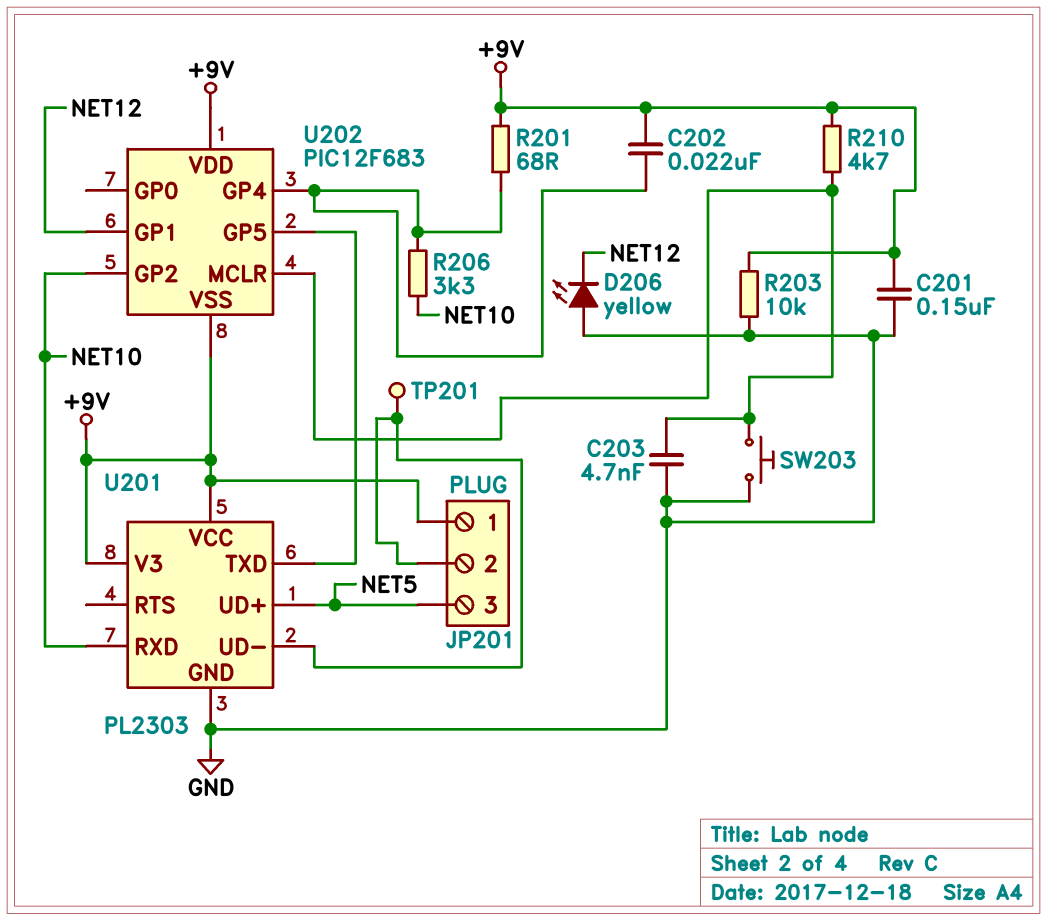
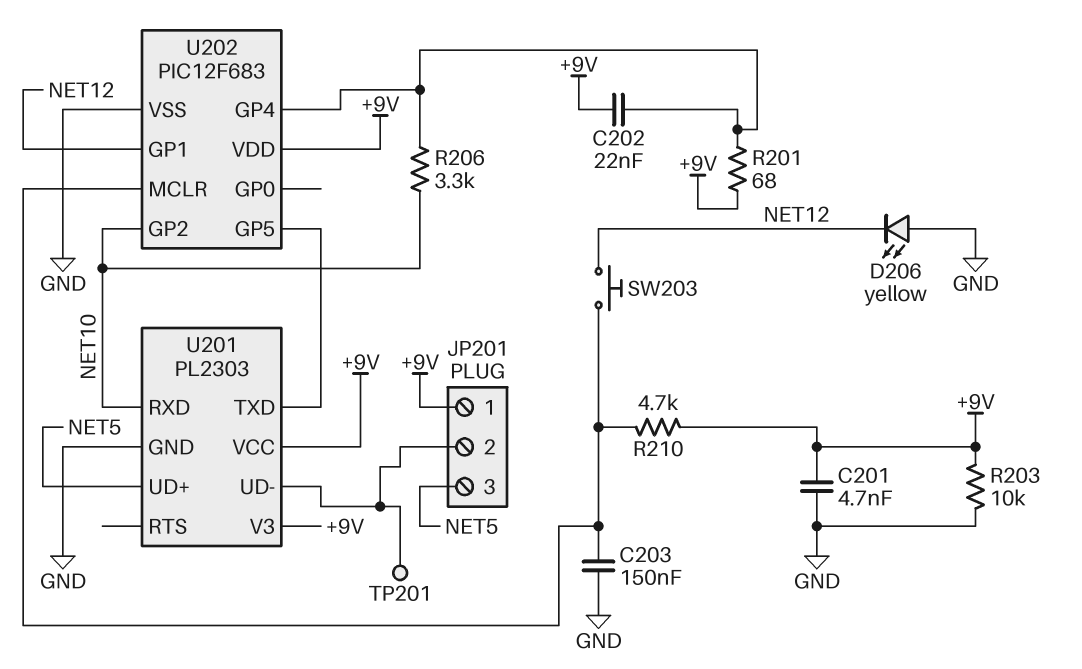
C201: 150nF (+9V, GND) -> 4.7nF (+9V, GND)
C203: 4.7nF (GND, U202/MCLR) -> 150nF (GND, U202/MCLR)
SW203: button (GND, U202/MCLR) -> button (NET12, U202/MCLR)
U202 pin VSS: +9V -> GND

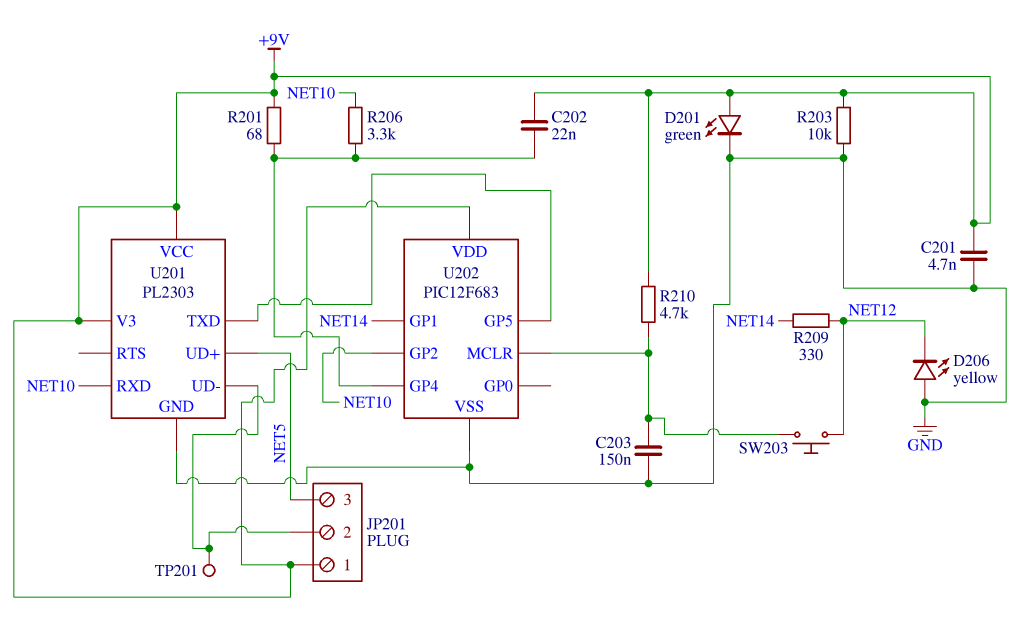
D201: none -> LED green (A +9V, K GND)
R209: none -> 330 (NET12, NET14)
U202 pin GP1: NET12 -> NET14

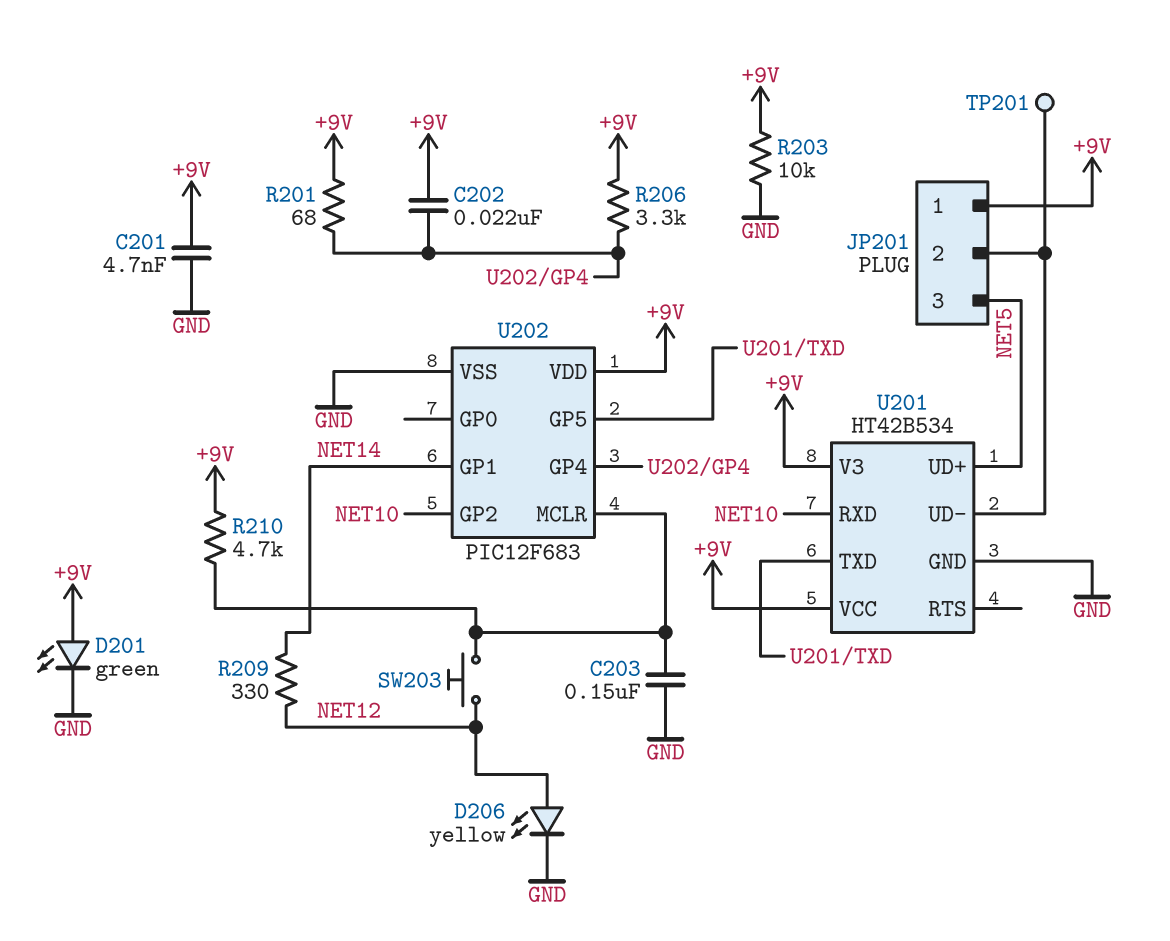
D206: LED yellow (A GND, K NET12) -> LED yellow (A NET12, K GND)
R206: 3.3k (NET10, U202/GP4) -> 3.3k (+9V, U202/GP4)
U201: PL2303 -> HT42B534

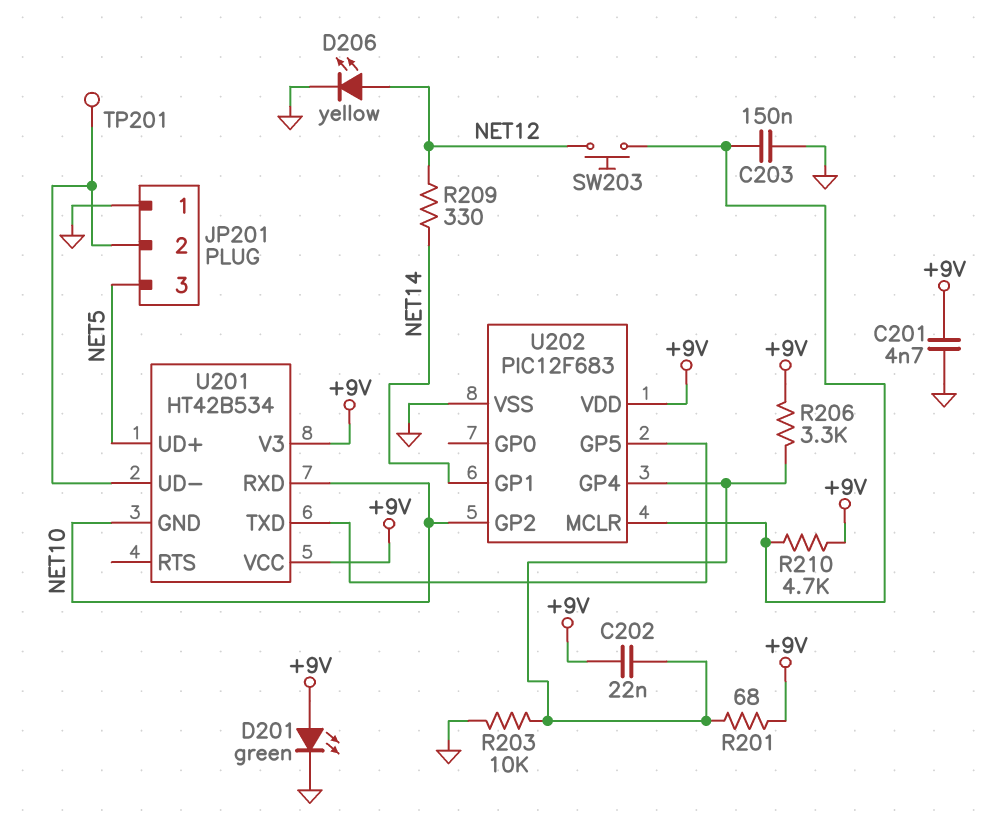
JP201 pin 1: +9V -> GND
R203: 10k (+9V, GND) -> 10k (GND, U202/GP4)
U201 pin GND: GND -> NET10

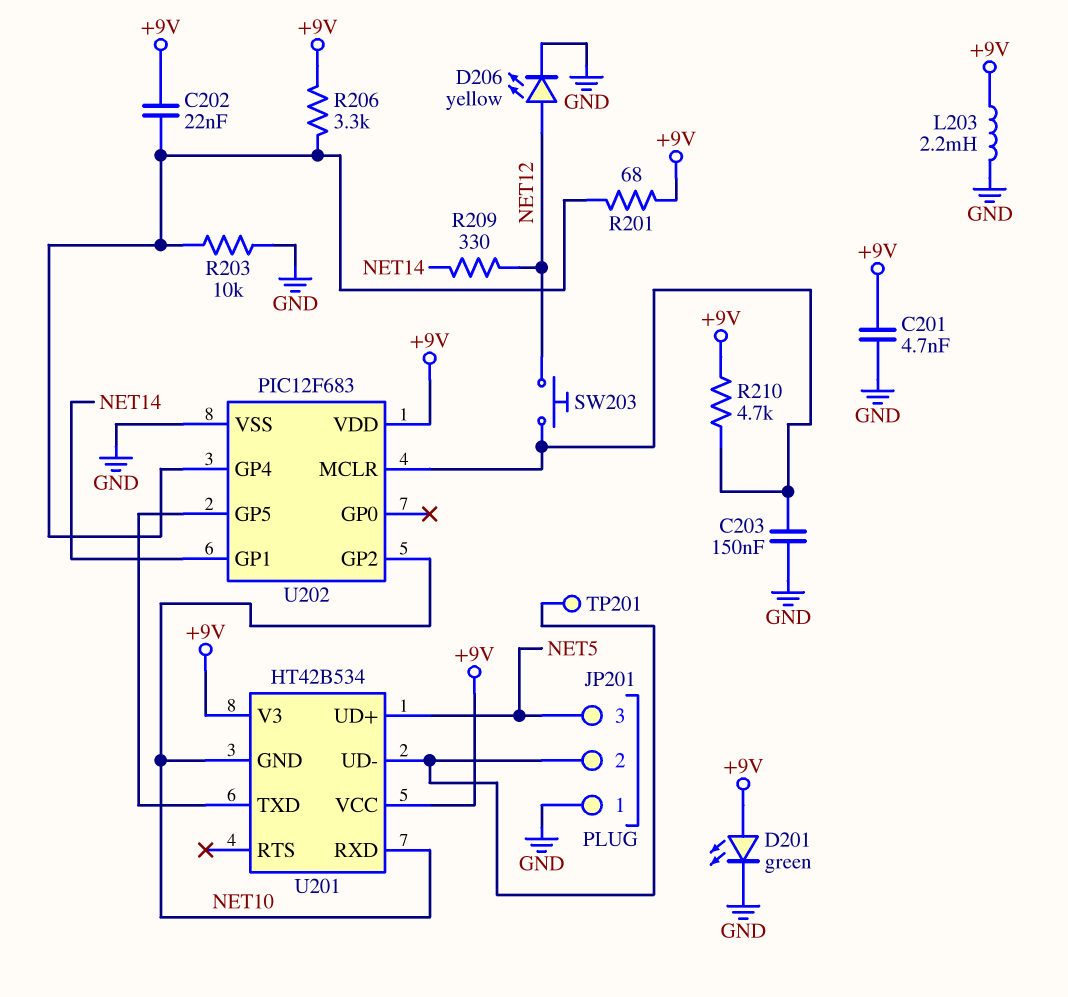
L203: none -> 2.2mH (+9V, GND)

